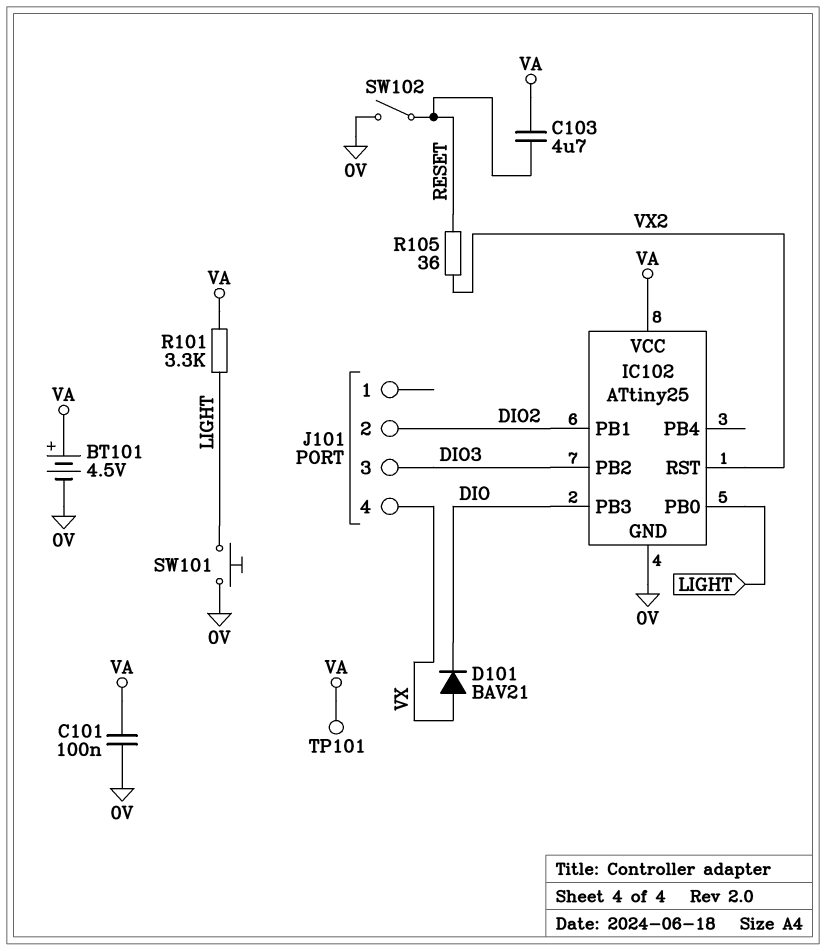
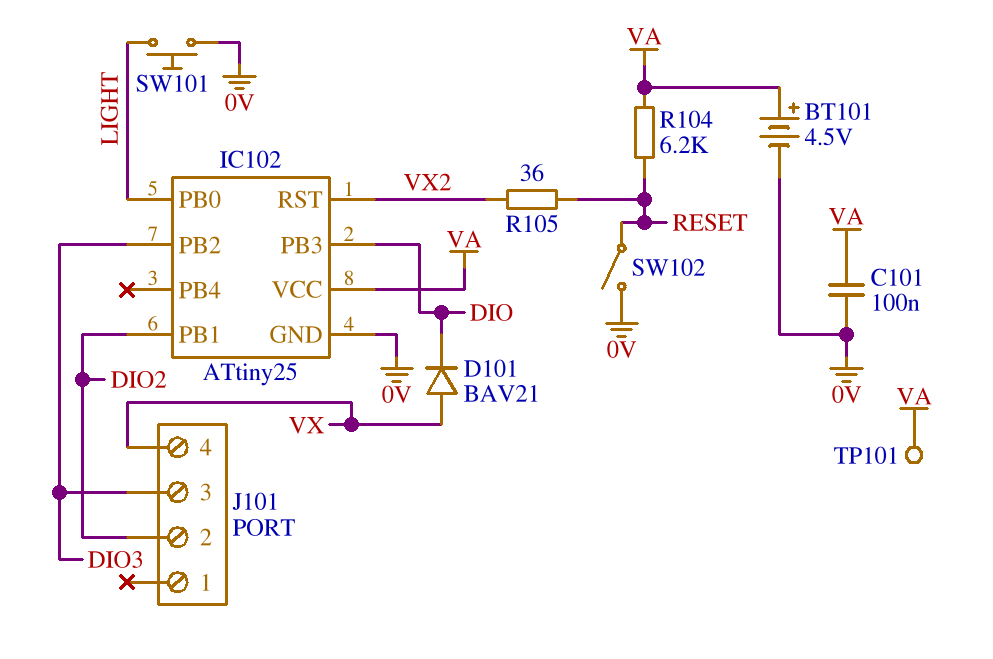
C103: 4.7uF (RESET, VA) -> none
R101: 3.3k (LIGHT, VA) -> none
R104: none -> 6.2k (RESET, VA)

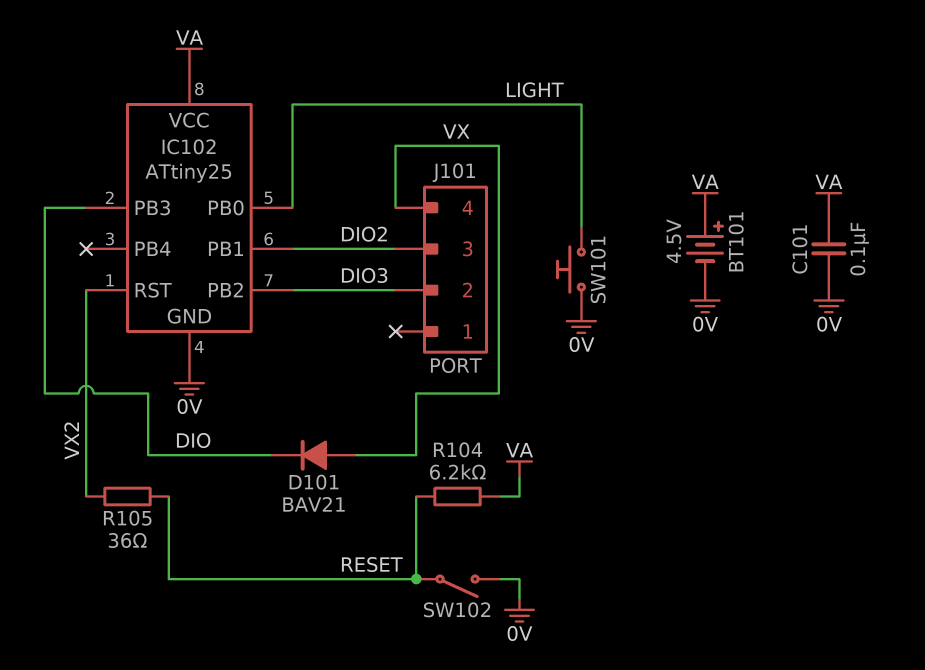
J101 pin 2: DIO2 -> DIO3
J101 pin 3: DIO3 -> DIO2
TP101: test point (VA) -> none

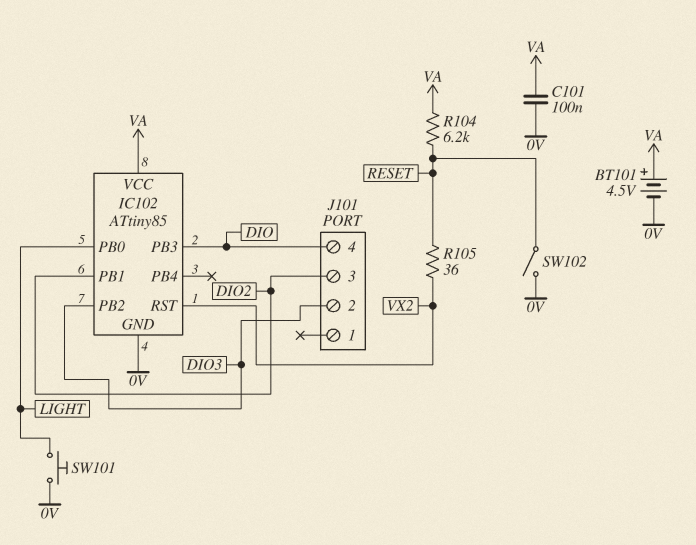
D101: diode BAV21 (A VX, K DIO) -> none
IC102: ATtiny25 -> ATtiny85
J101 pin 4: VX -> DIO

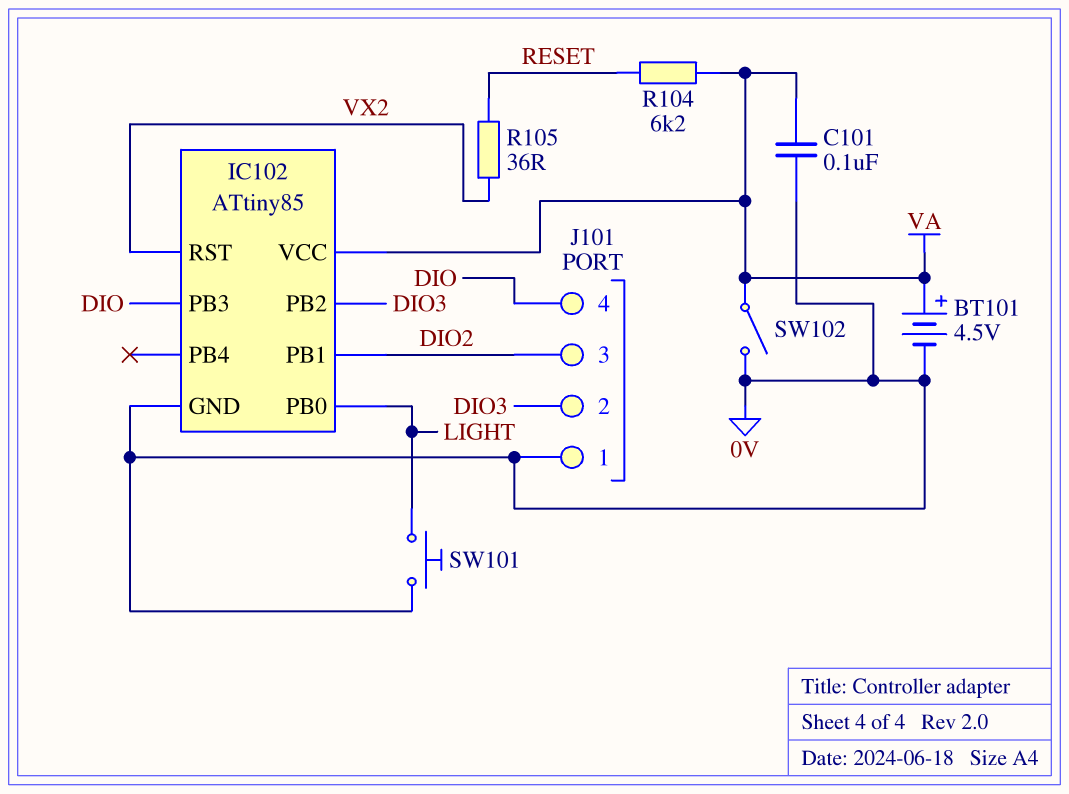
J101 pin 1: none -> 0V
SW102: switch (0V, RESET) -> switch (0V, VA)

